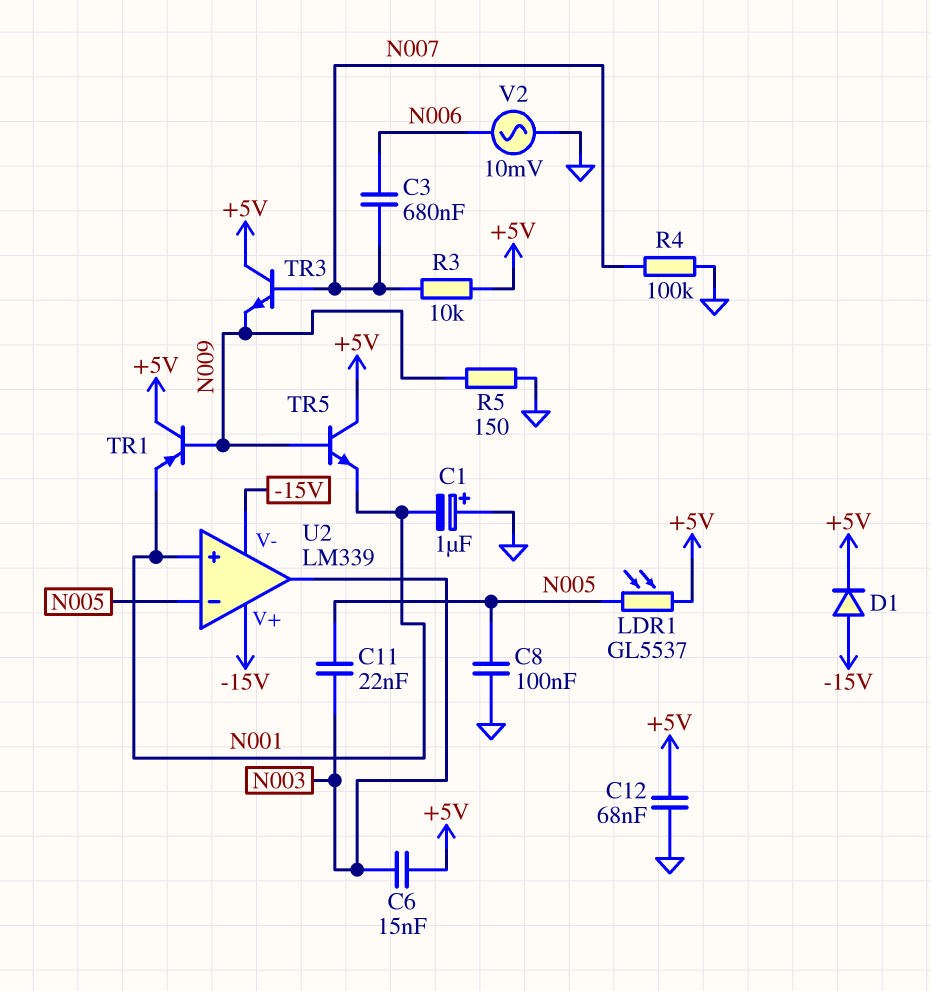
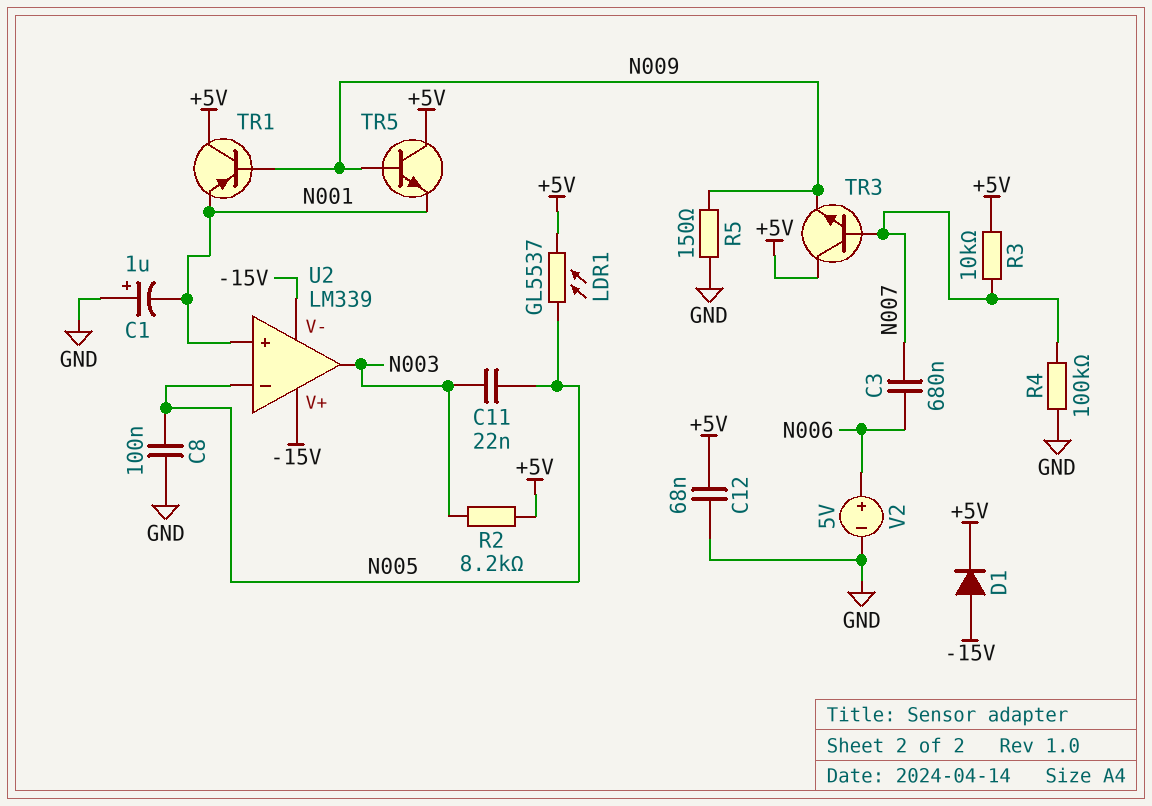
C6: 15nF (+5V, N003) -> none
R2: none -> 8.2k (+5V, N003)
V2: AC 10mV (GND, N006) -> 5V (plus N006, minus GND)

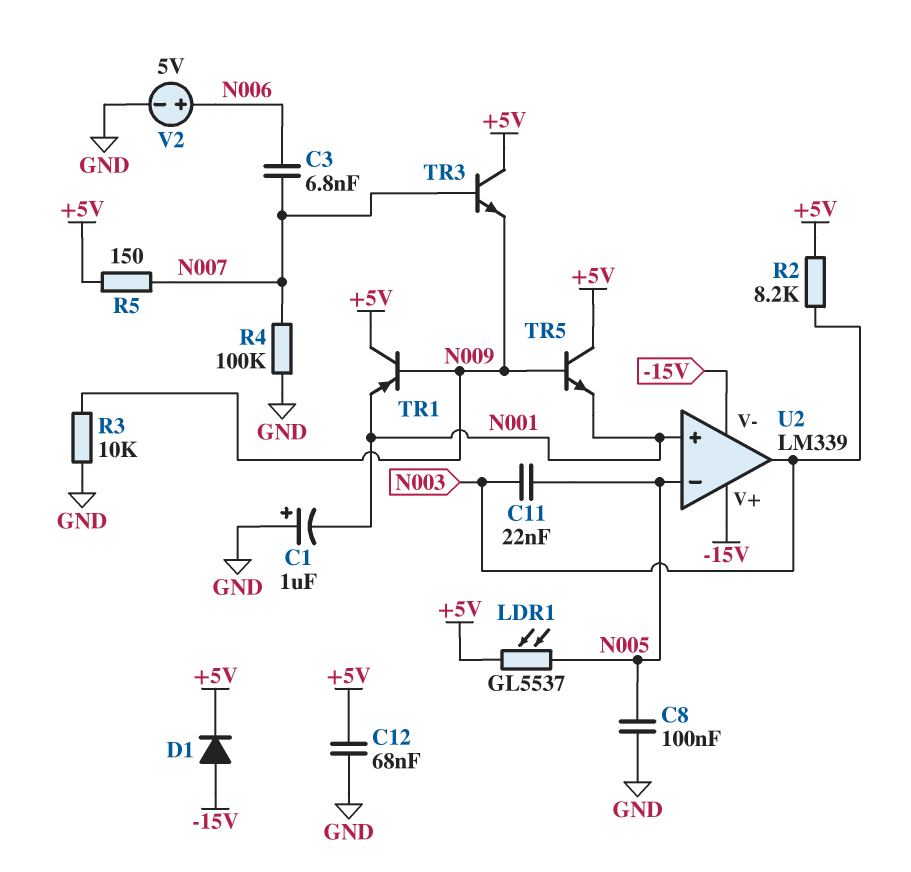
C3: 680nF (N006, N007) -> 6.8nF (N006, N007)
R3: 10k (+5V, N007) -> 10k (GND, N009)
R5: 150 (GND, N009) -> 150 (+5V, N007)

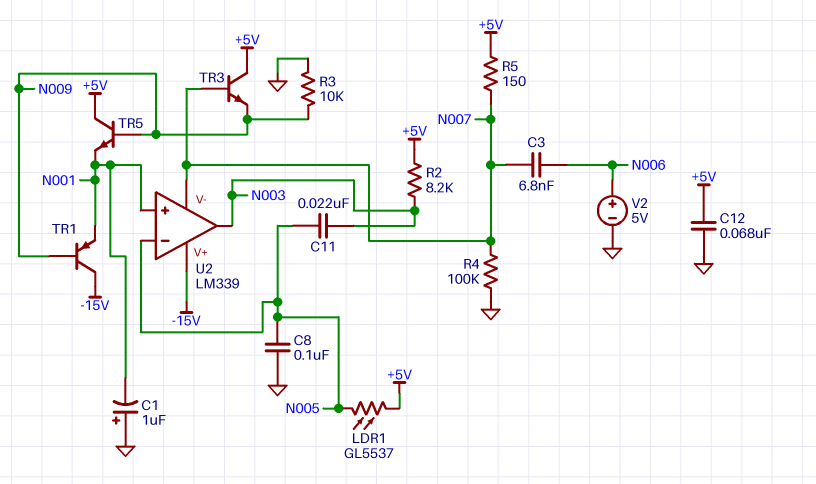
D1: diode (A -15V, K +5V) -> none
TR1: PNP (B N009, C +5V, E N001) -> PNP (B N009, C -15V, E N001)
U2 pin V-: -15V -> N007

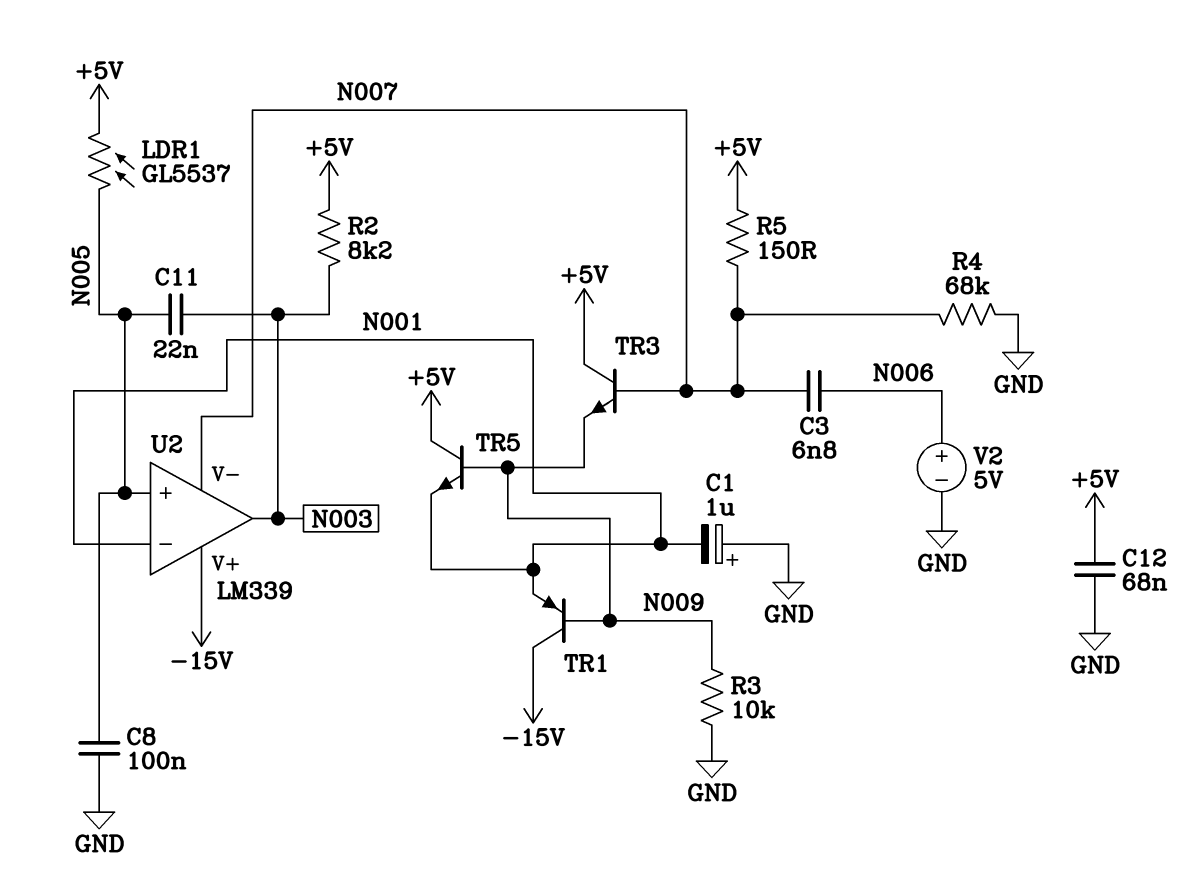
R4: 100k (GND, N007) -> 68k (GND, N007)
U2 pin in+: N001 -> N005
U2 pin in-: N005 -> N001

